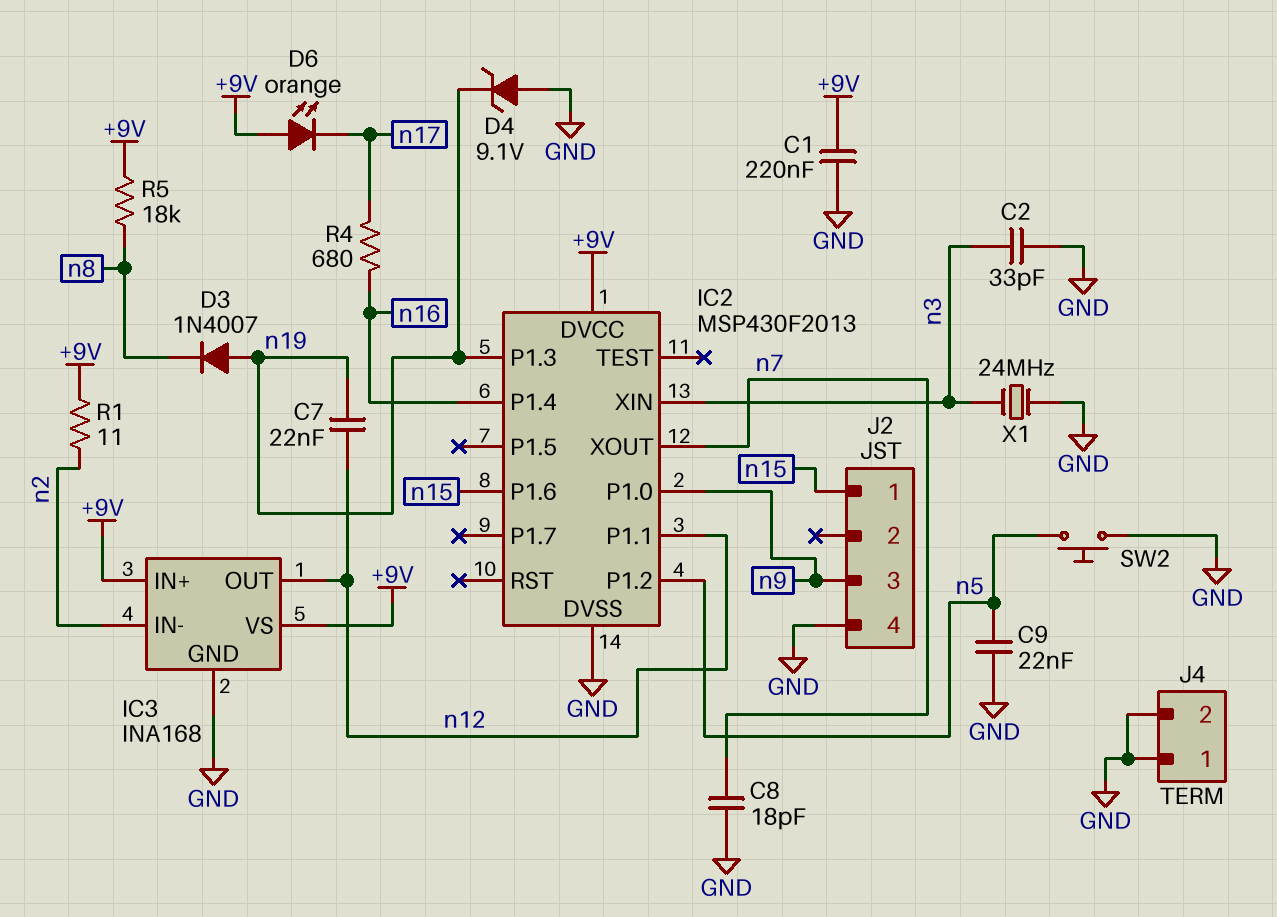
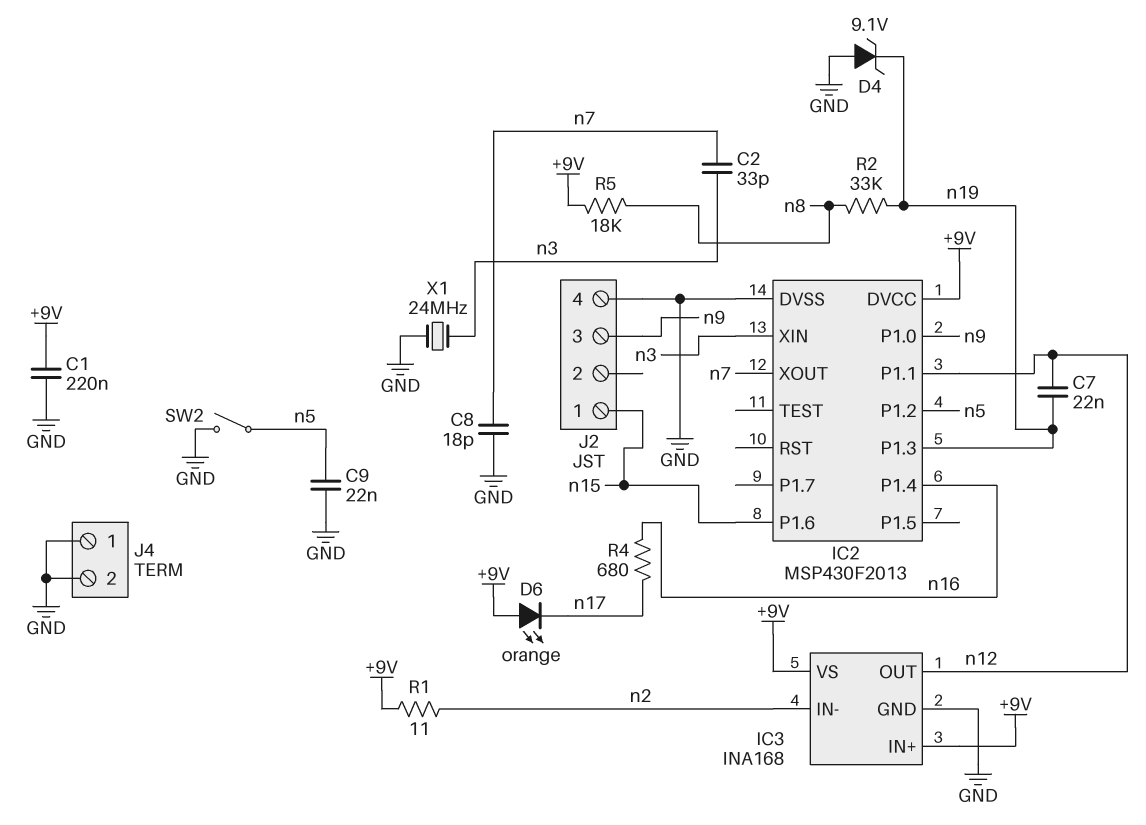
C2: 33pF (GND, n3) -> 33pF (n3, n7)
D3: diode 1N4007 (A n19, K n8) -> none
R2: none -> 33k (n8, n19)
SW2: button (GND, n5) -> switch (GND, n5)

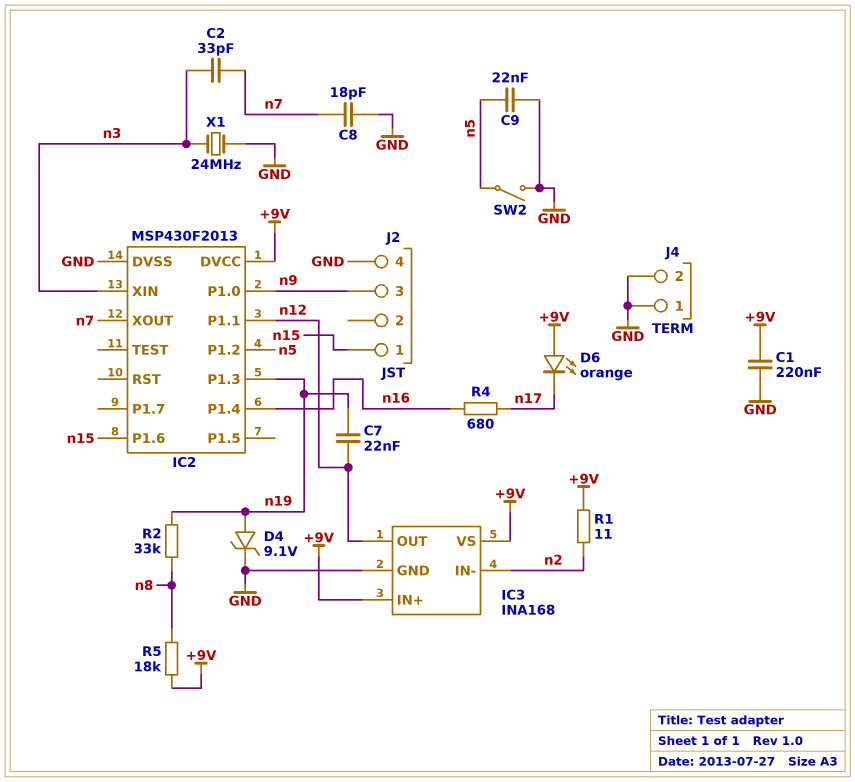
D4: zener 9.1V (A GND, K n19) -> zener 9.1V (A n19, K GND)

